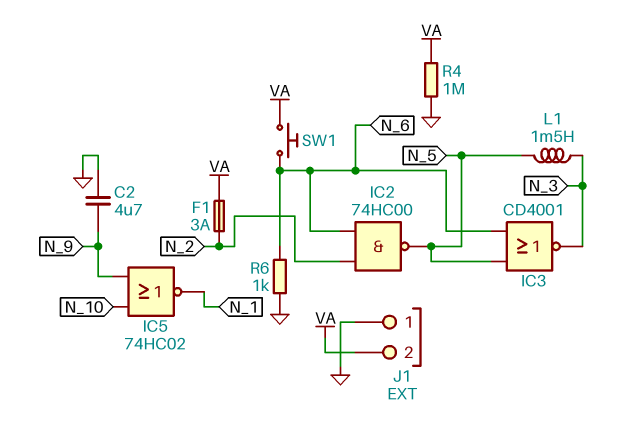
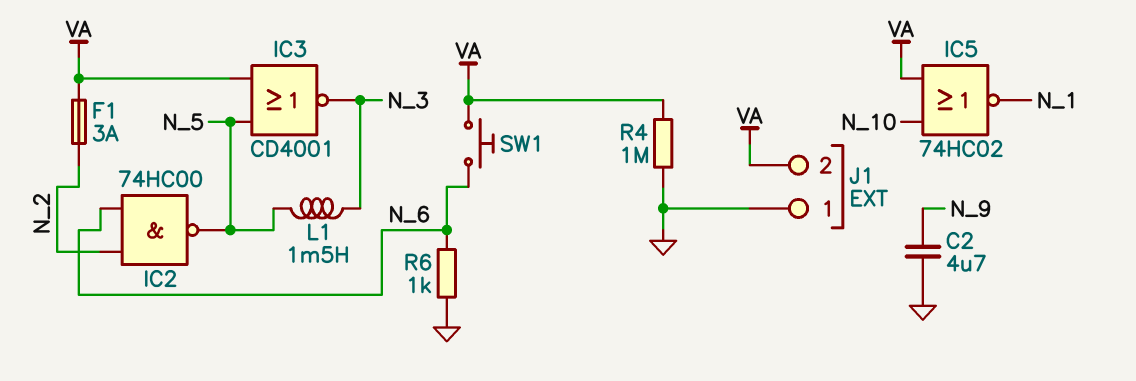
IC3: NOR CD4001 (in N_5, in N_6, out N_3) -> NOR CD4001 (in N_5, in VA, out N_3)
IC5: NOR 74HC02 (in N_9, in N_10, out N_1) -> NOR 74HC02 (in N_10, in VA, out N_1)

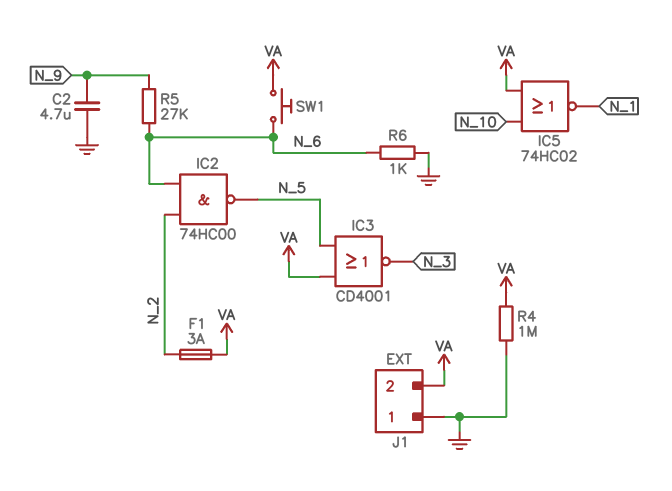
L1: 1.5mH (N_3, N_5) -> none
R5: none -> 27k (N_6, N_9)

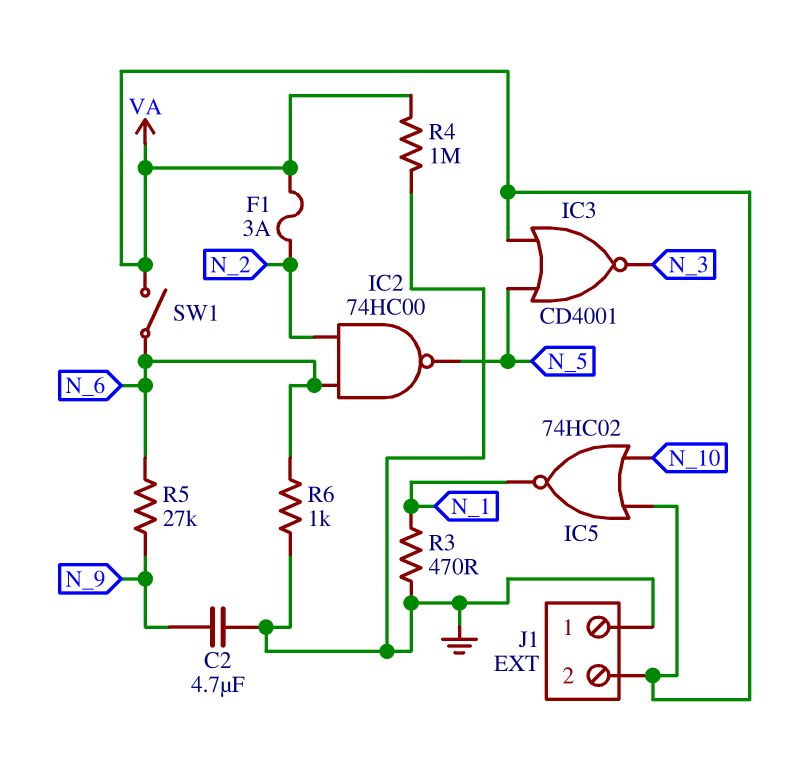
R3: none -> 470 (GND, N_1)
SW1: button (N_6, VA) -> switch (N_6, VA)

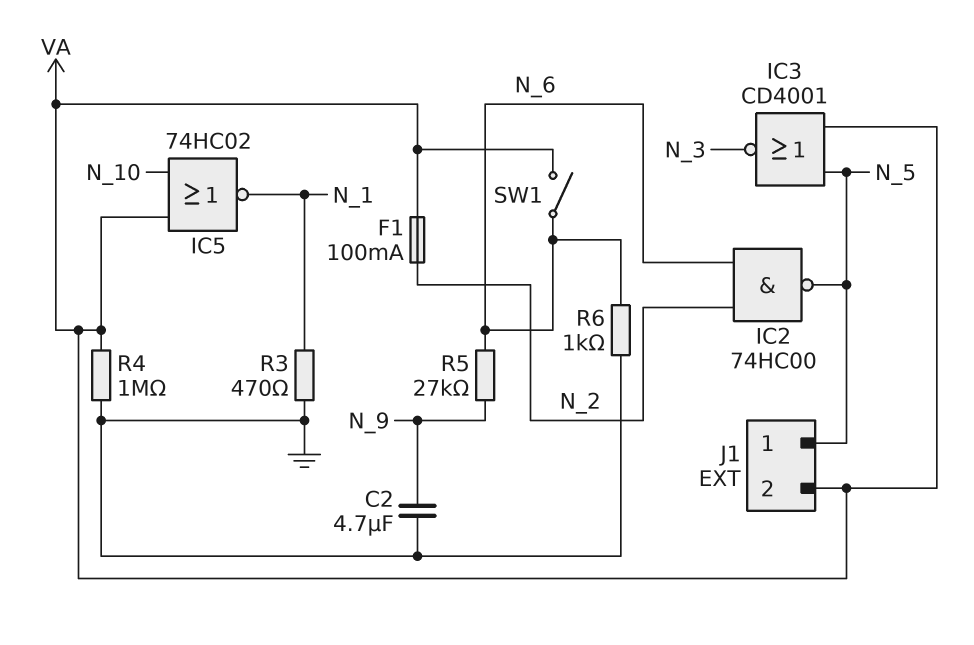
F1: 3A (N_2, VA) -> 100mA (N_2, VA)
J1 pin 1: GND -> N_5

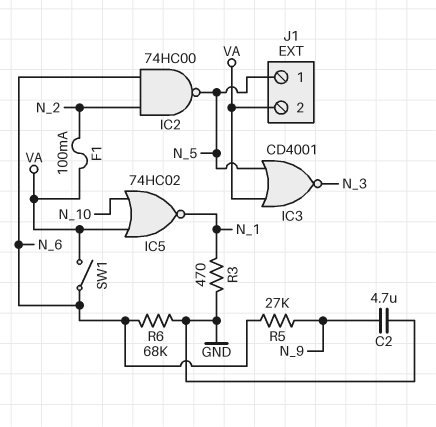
R4: 1M (GND, VA) -> none
R6: 1k (GND, N_6) -> 68k (GND, N_6)

